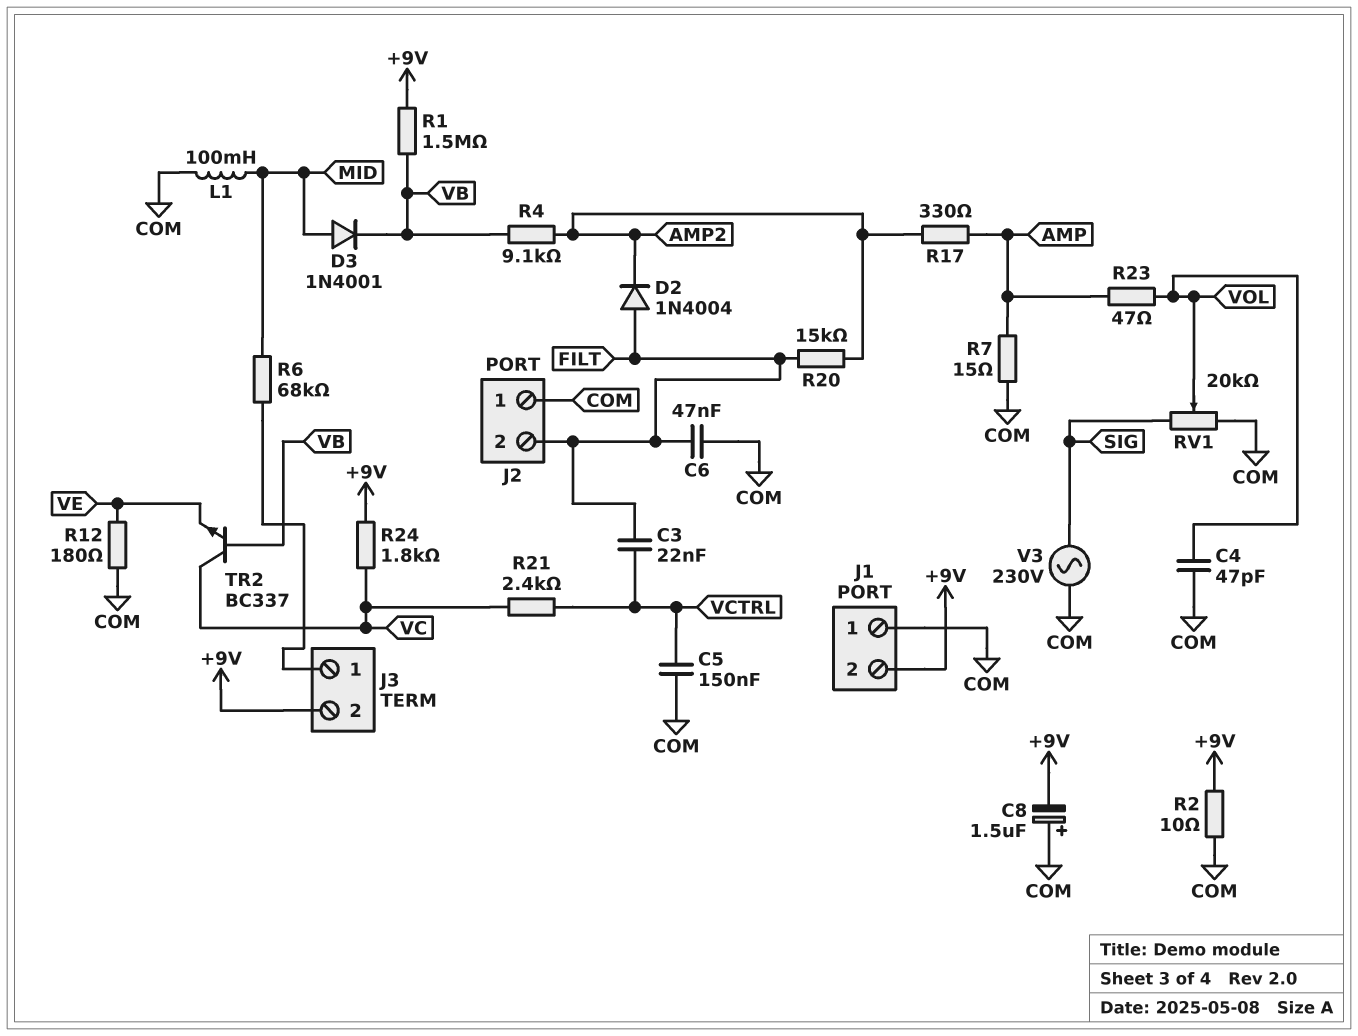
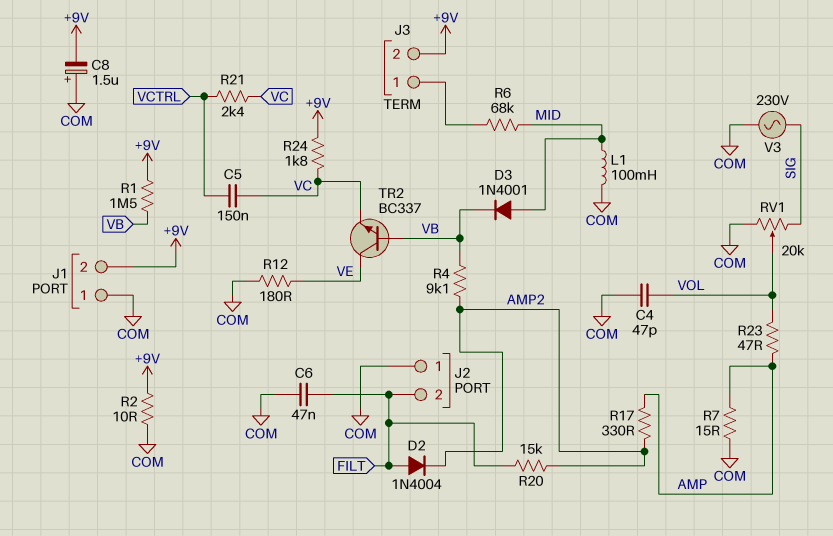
C3: 22nF (FILT, VCTRL) -> none
C5: 150nF (COM, VCTRL) -> 150nF (VC, VCTRL)
TR2: NPN BC337 (B VB, C VC, E VE) -> NPN BC337 (B VB, C VE, E VC)

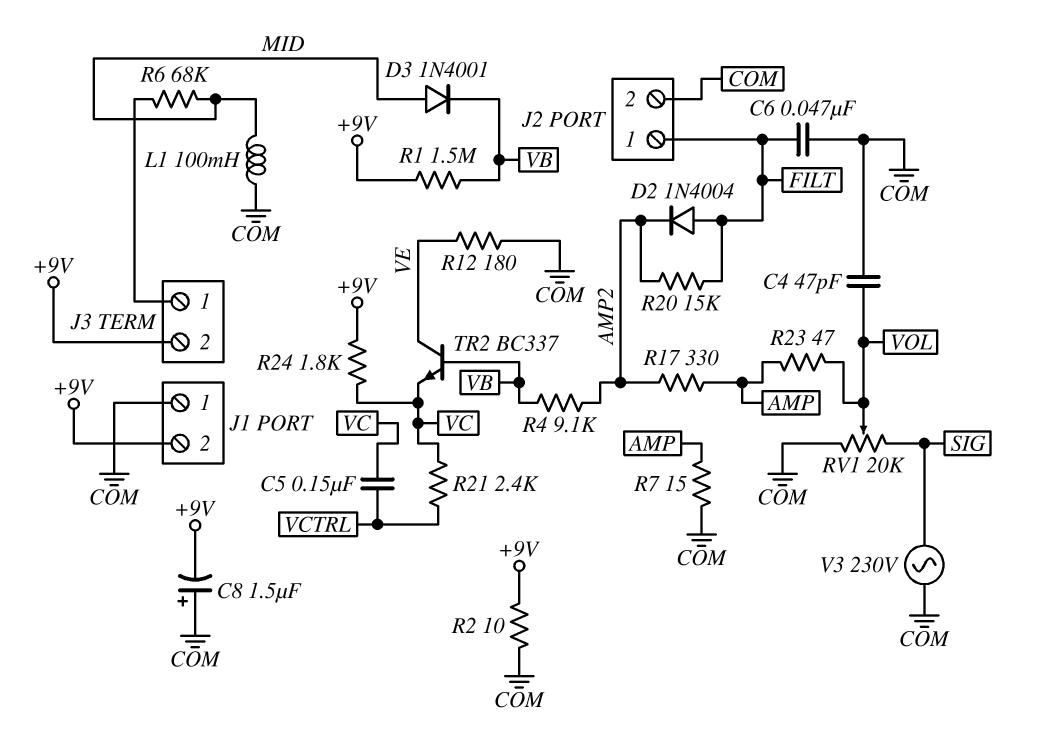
J2 pin 1: COM -> FILT
J2 pin 2: FILT -> COM

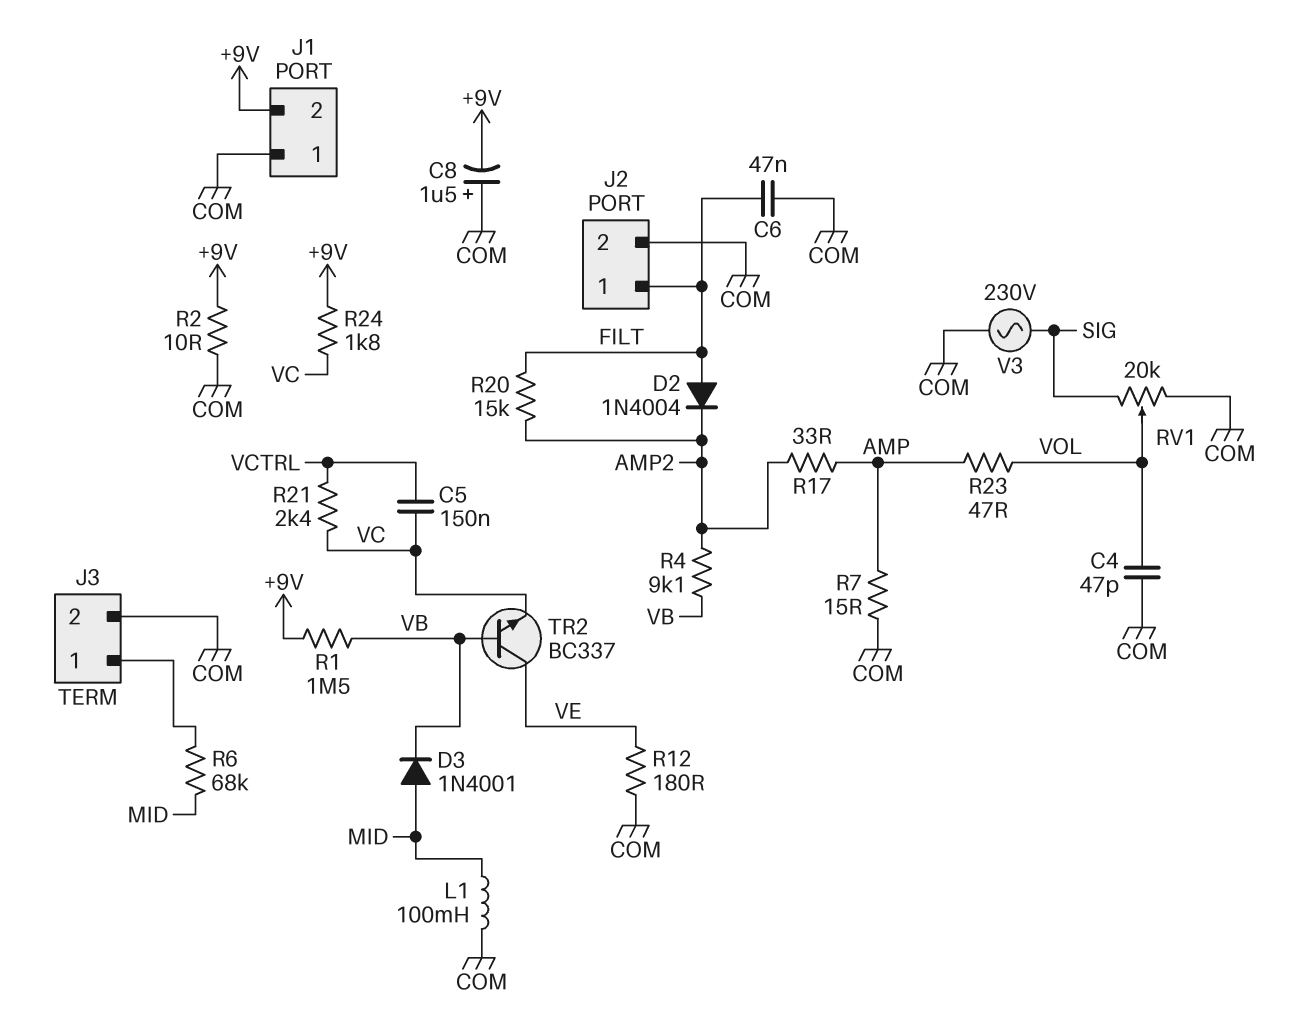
J3 pin 2: +9V -> COM
R17: 330 (AMP, AMP2) -> 33 (AMP, AMP2)

